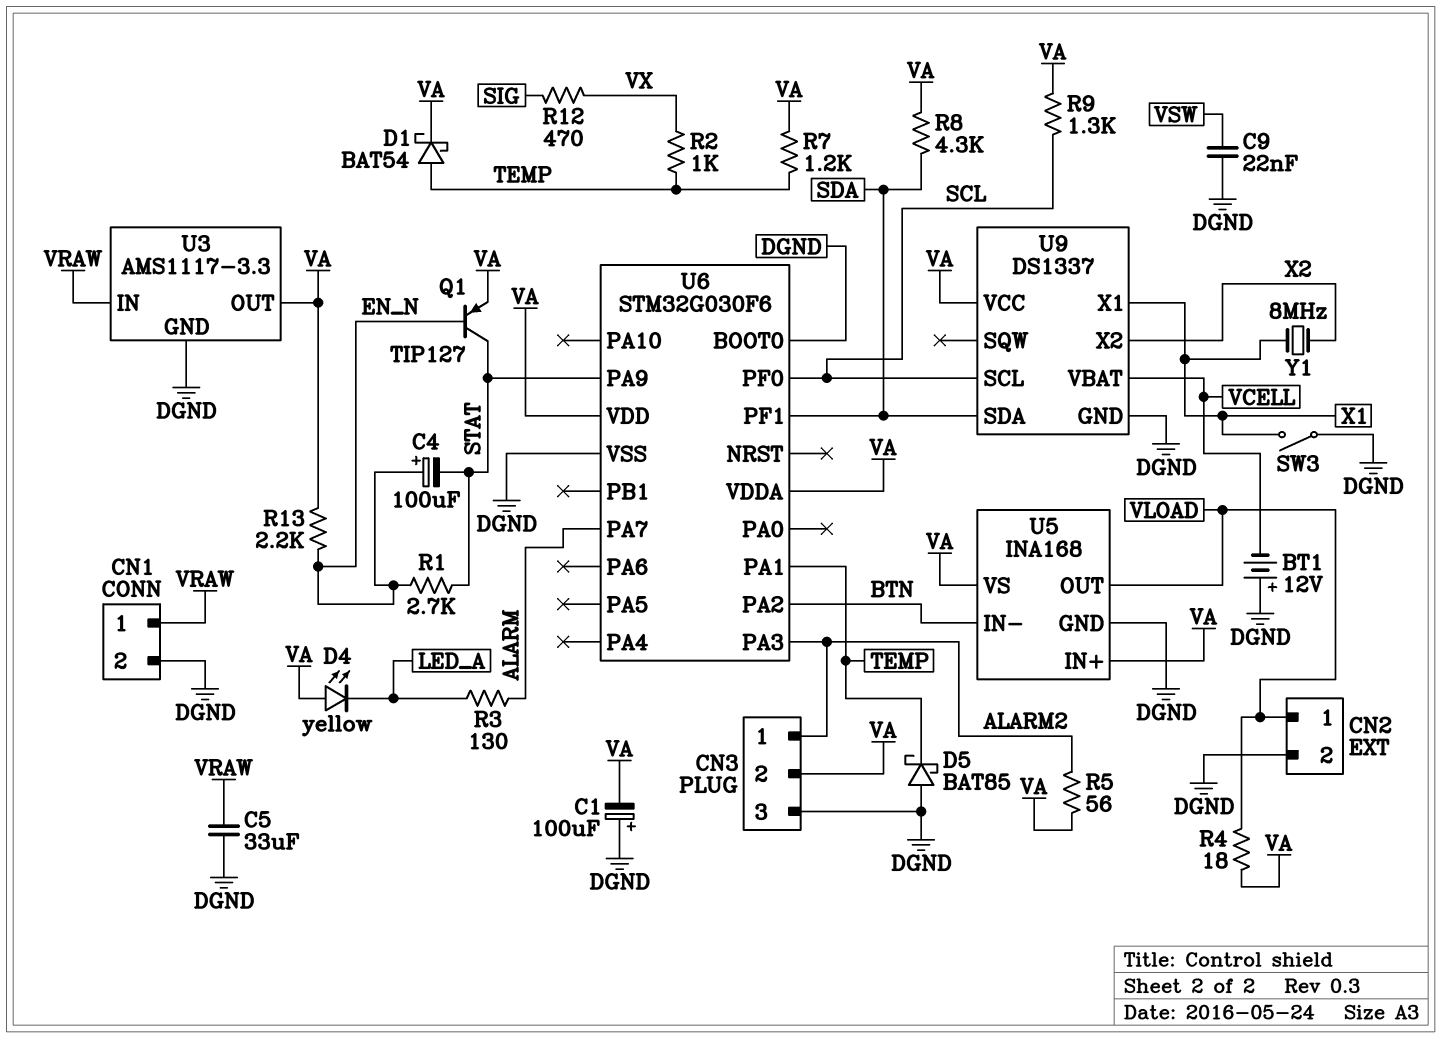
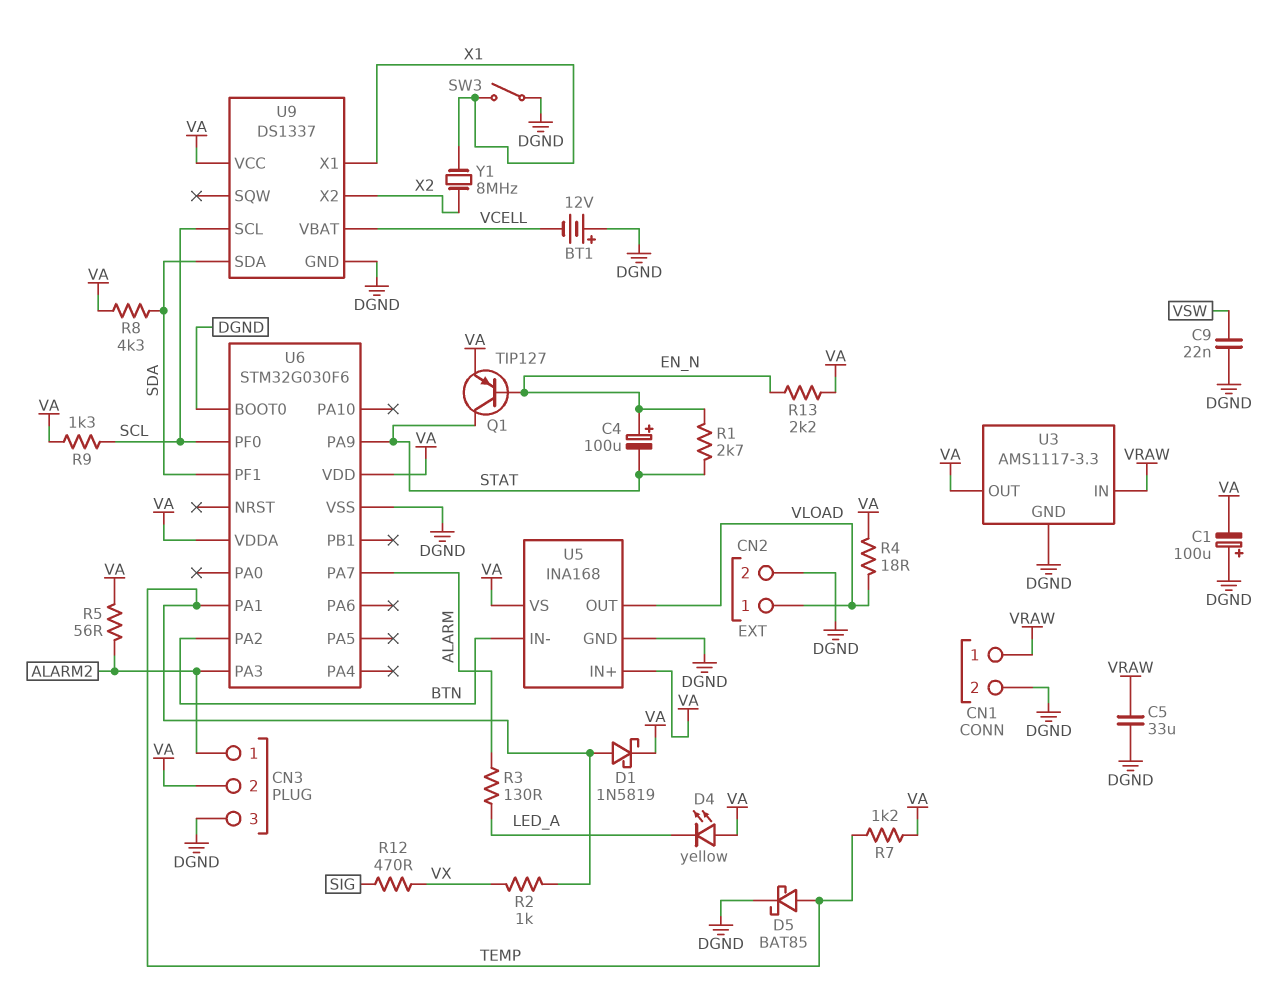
D1: schottky BAT54 (A TEMP, K VA) -> schottky 1N5819 (A TEMP, K VA)
D5: schottky BAT85 (A DGND, K TEMP) -> schottky BAT85 (A TEMP, K DGND)

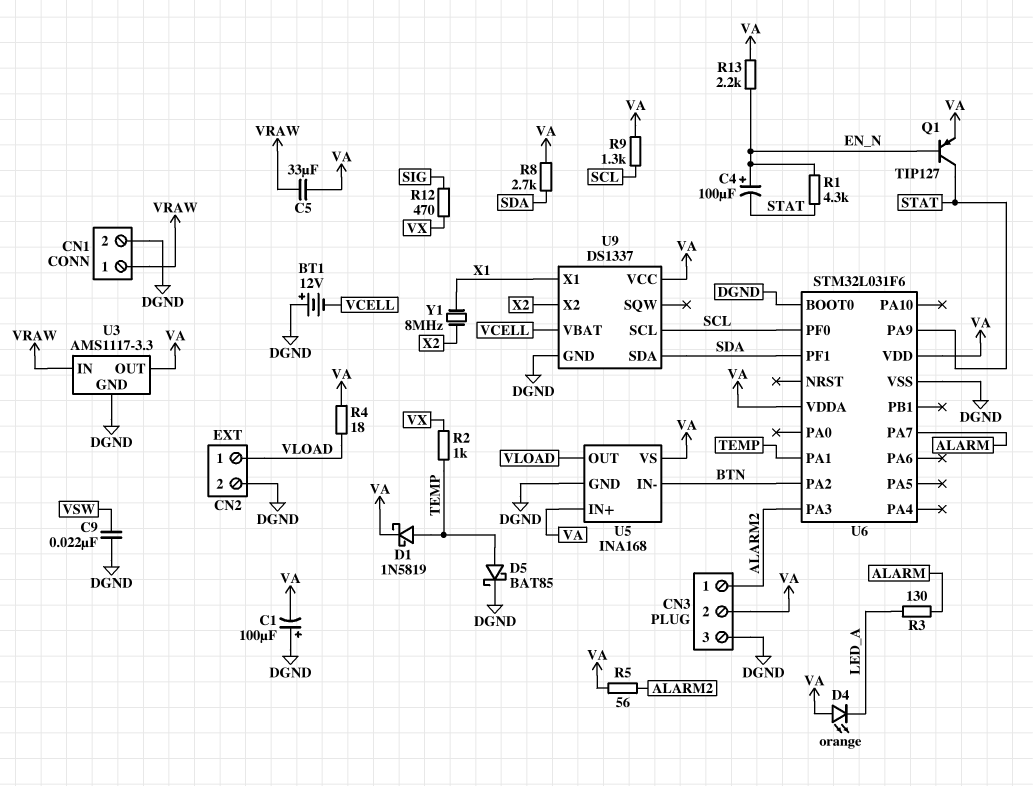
C5: 33uF (DGND, VRAW) -> 33uF (VA, VRAW)
D4: LED yellow (A VA, K LED_A) -> LED orange (A VA, K LED_A)
R1: 2.7k (EN_N, STAT) -> 4.3k (EN_N, STAT)
R7: 1.2k (TEMP, VA) -> none
R8: 4.3k (SDA, VA) -> 2.7k (SDA, VA)
SW3: switch (DGND, X1) -> none
U6: STM32G030F6 -> STM32L031F6

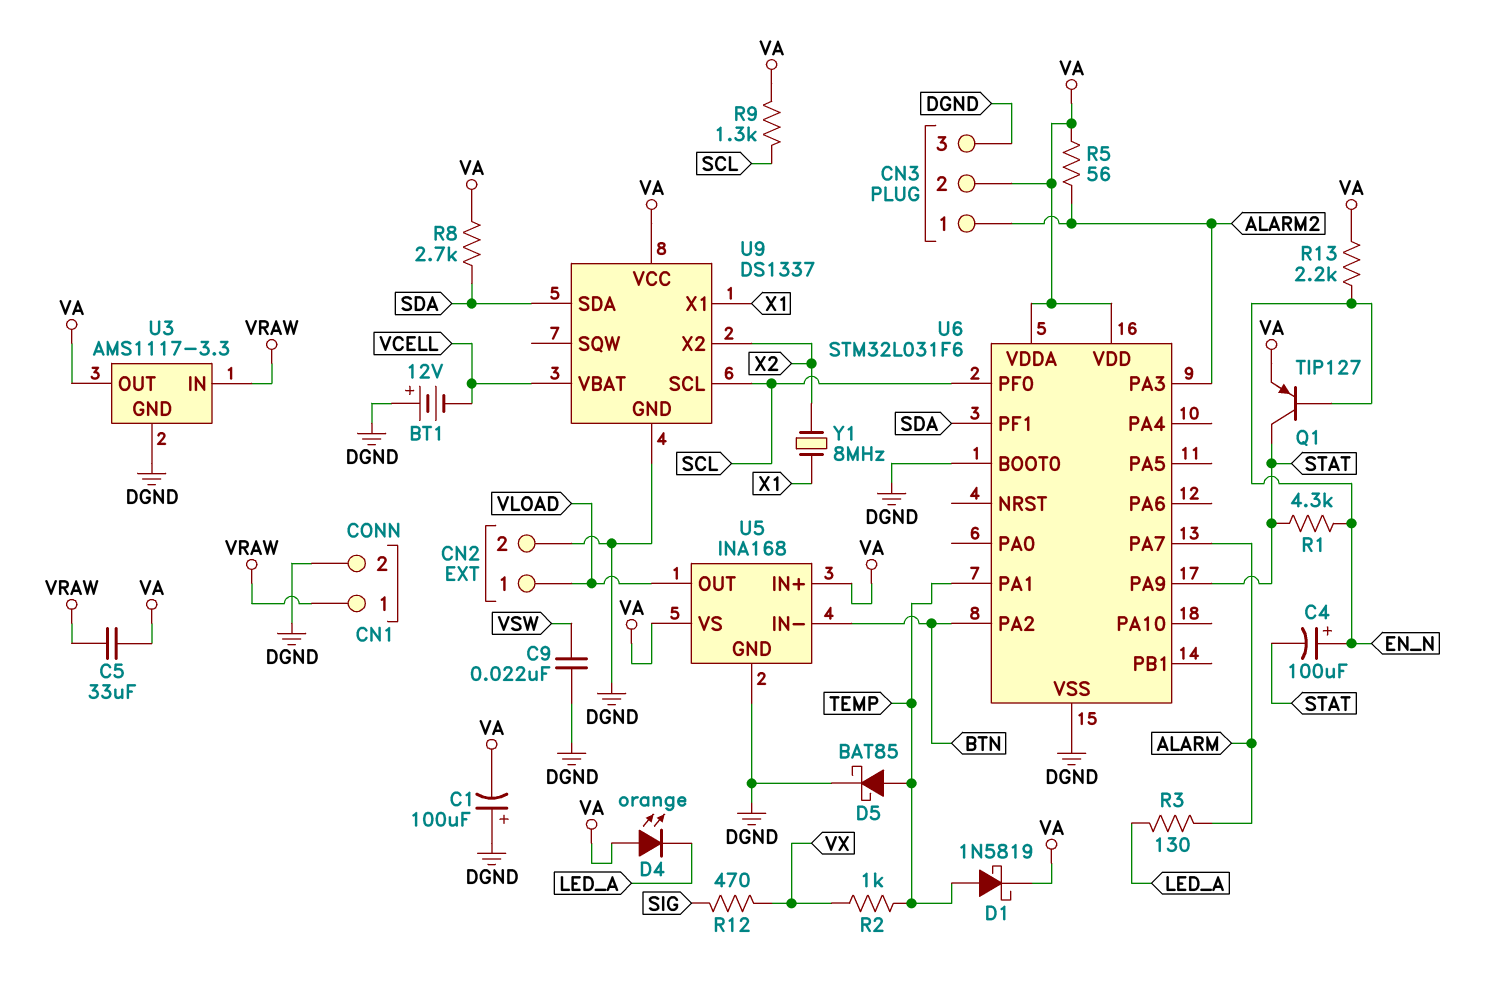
R4: 18 (VA, VLOAD) -> none

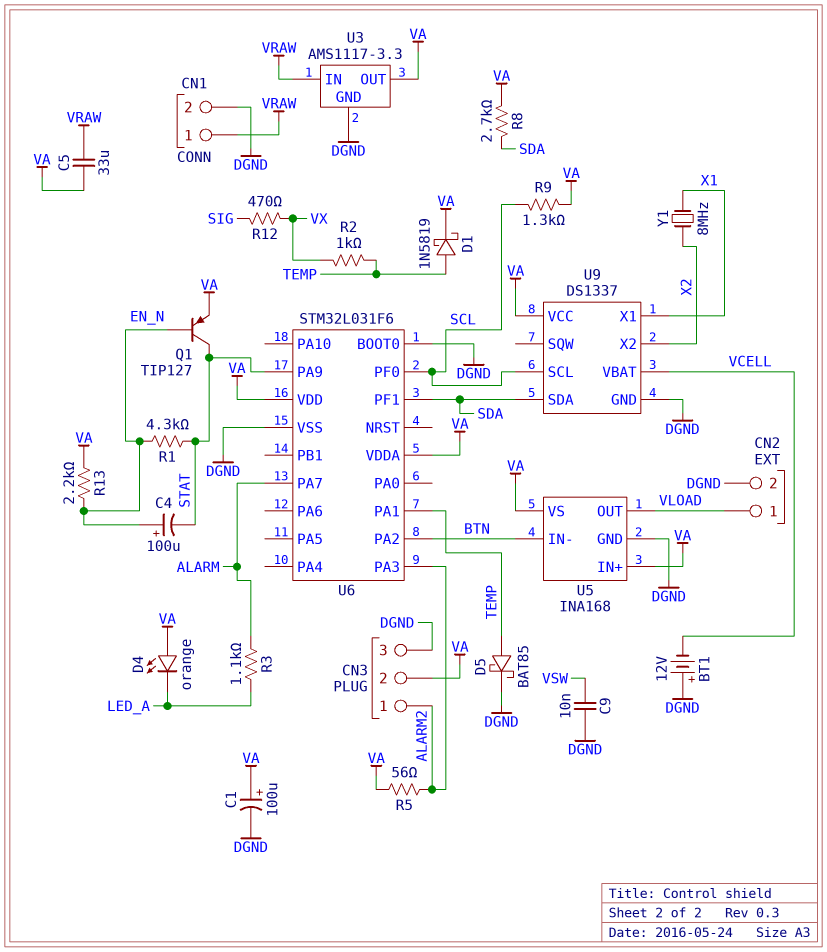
C1: 100uF (plus DGND, minus VA) -> 100uF (plus VA, minus DGND)
C9: 22nF (DGND, VSW) -> 10nF (DGND, VSW)
R3: 130 (ALARM, LED_A) -> 1.1k (ALARM, LED_A)

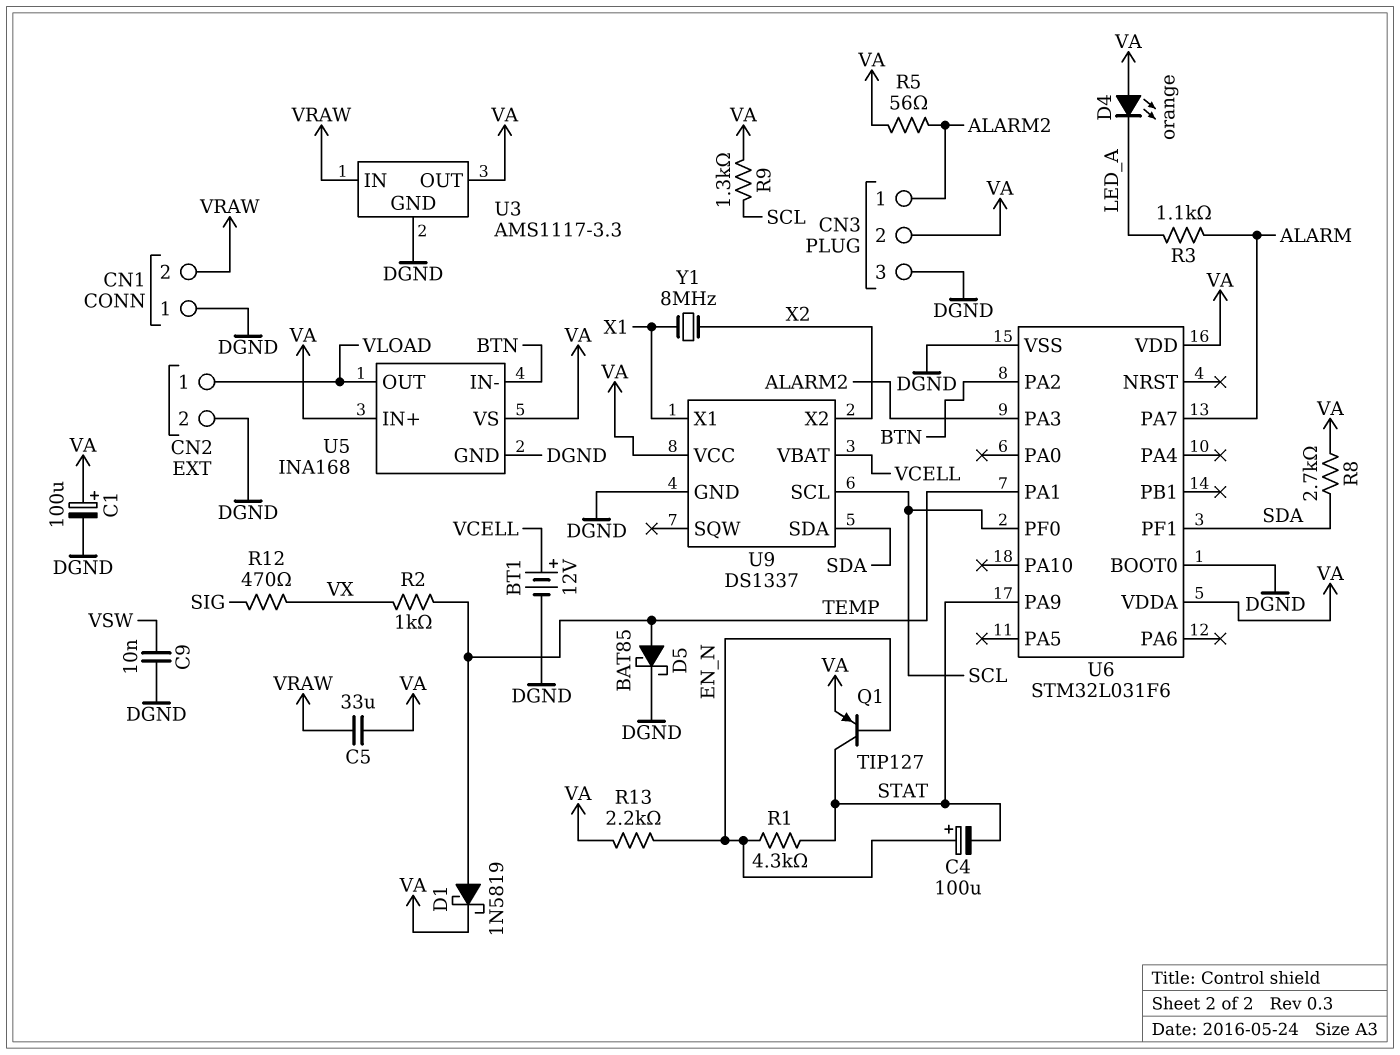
BT1: 12V (plus DGND, minus VCELL) -> 12V (plus VCELL, minus DGND)
CN1 pin 1: VRAW -> DGND
CN1 pin 2: DGND -> VRAW

